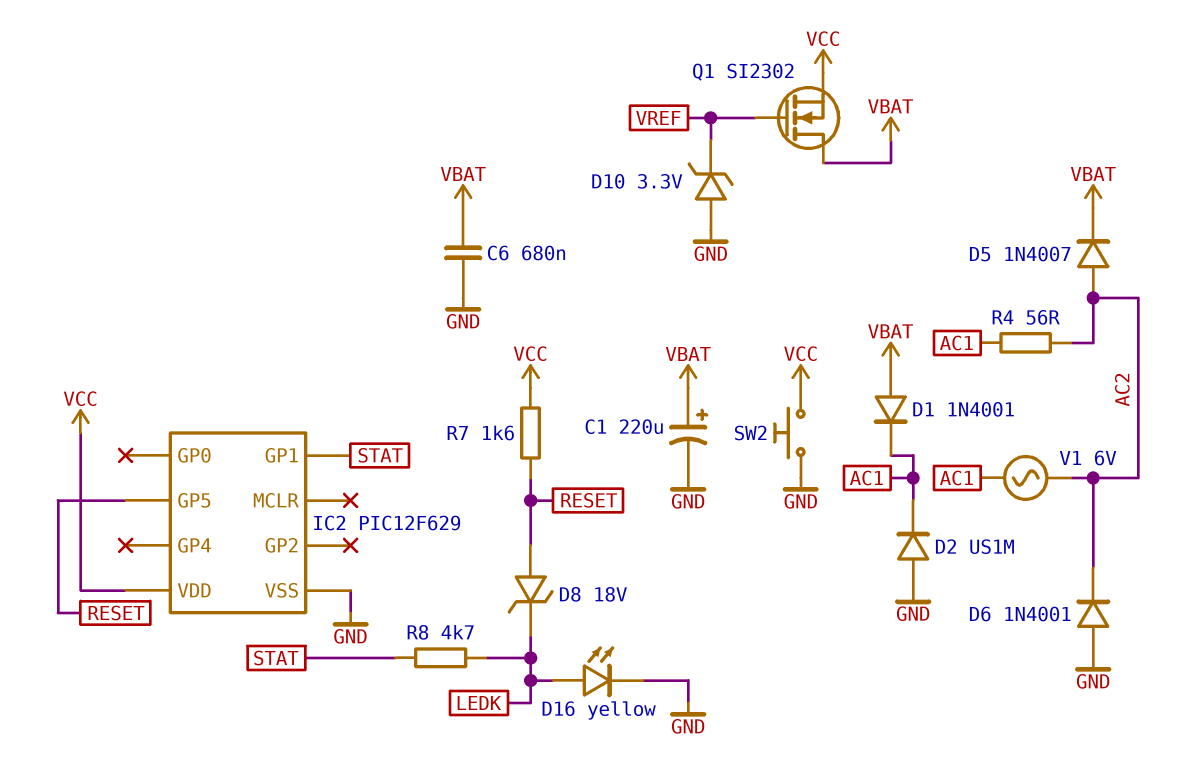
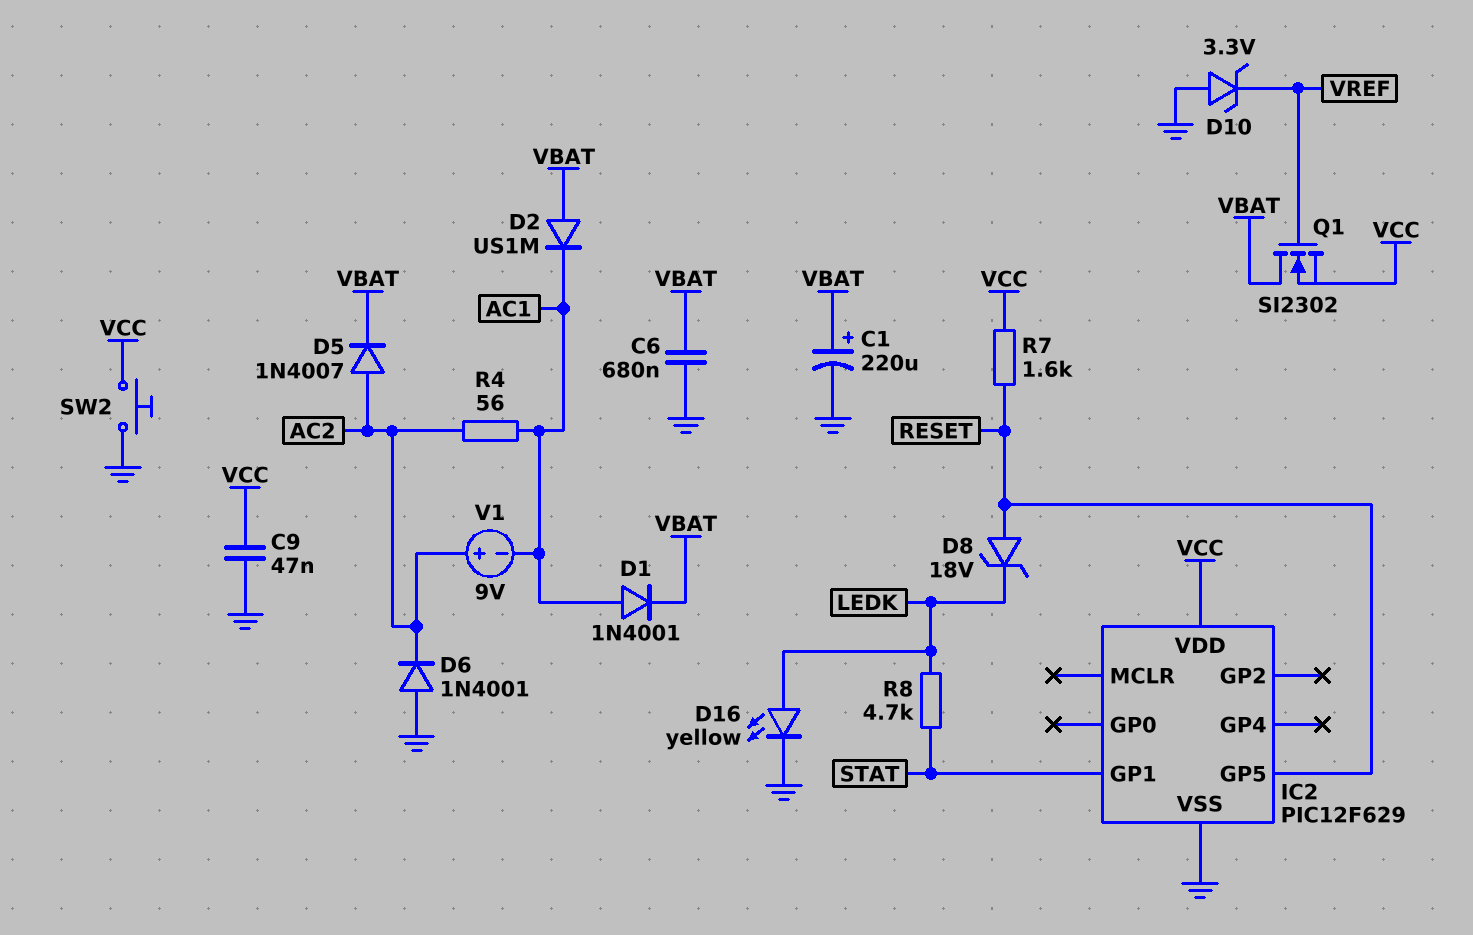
C9: none -> 47nF (GND, VCC)
D1: diode 1N4001 (A VBAT, K AC1) -> diode 1N4001 (A AC1, K VBAT)
D2: diode US1M (A GND, K AC1) -> diode US1M (A VBAT, K AC1)
V1: AC 6V (AC1, AC2) -> 9V (plus AC2, minus AC1)

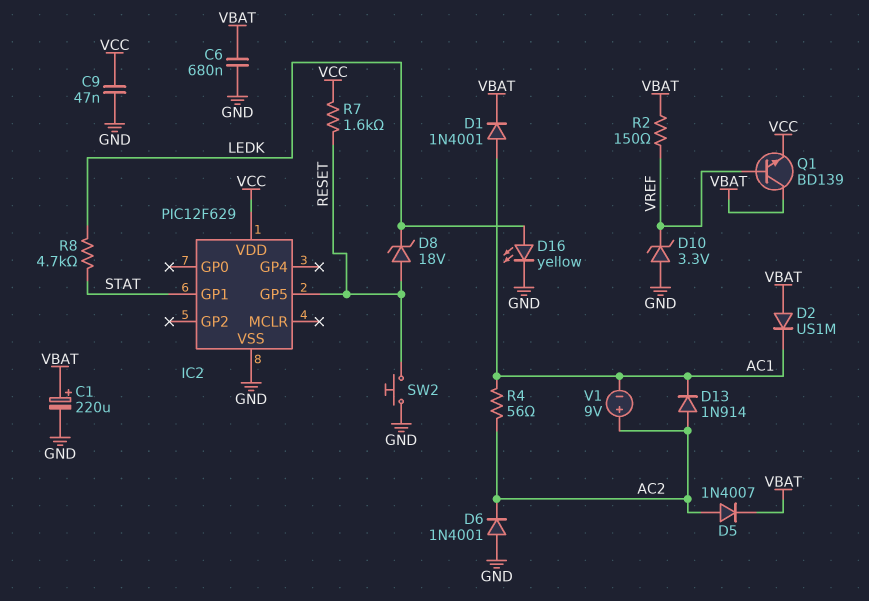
D13: none -> diode 1N914 (A AC2, K AC1)
Q1: NMOS SI2302 (G VREF, D VBAT, S VCC) -> NPN BD139 (B VREF, C VBAT, E VCC)
R2: none -> 150 (VBAT, VREF)
SW2: button (GND, VCC) -> button (GND, RESET)

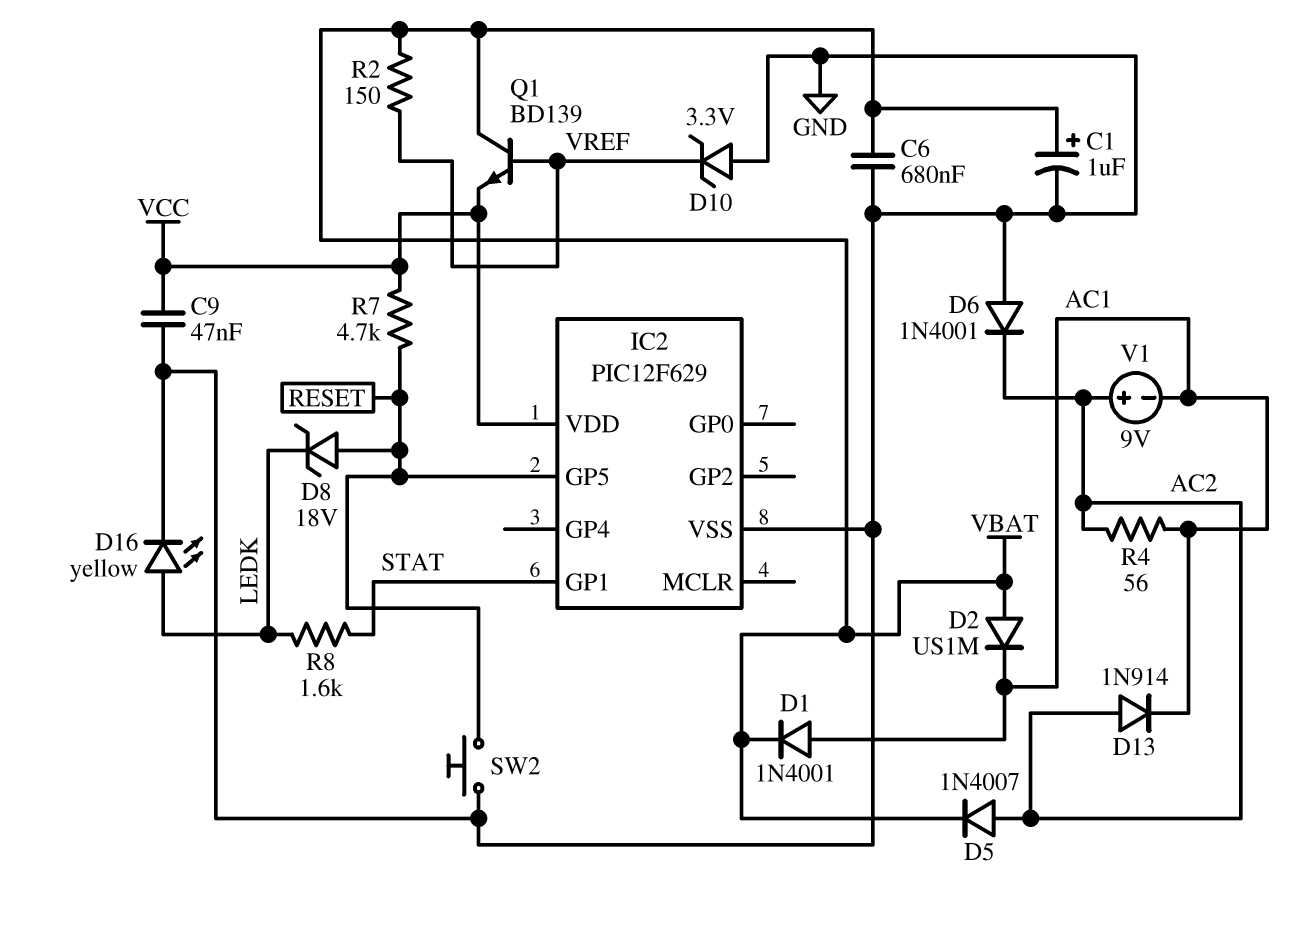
C1: 220uF (plus VBAT, minus GND) -> 1uF (plus VBAT, minus GND)
R7: 1.6k (RESET, VCC) -> 4.7k (RESET, VCC)
R8: 4.7k (LEDK, STAT) -> 1.6k (LEDK, STAT)

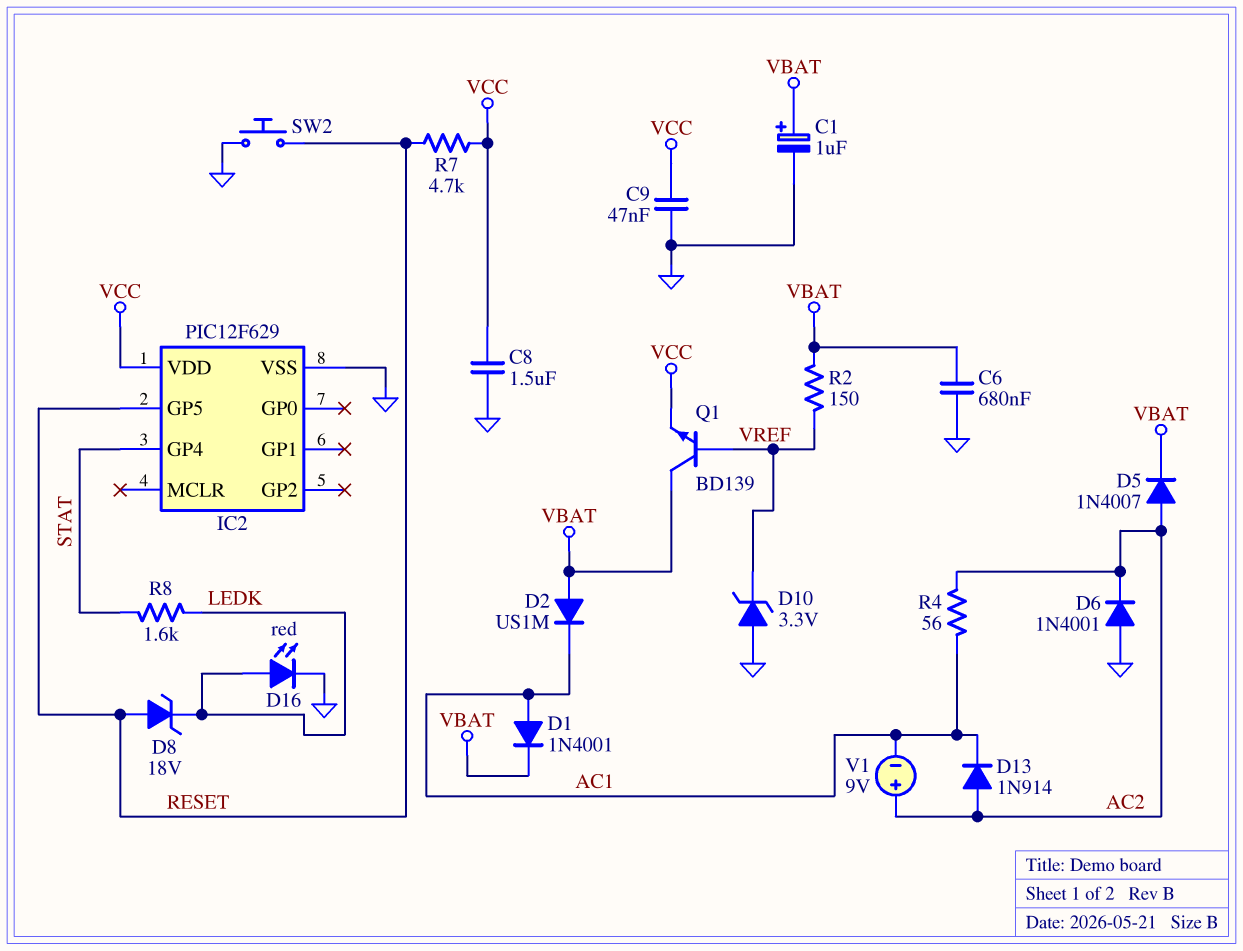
C8: none -> 1.5uF (GND, VCC)
D16: LED yellow (A LEDK, K GND) -> LED red (A LEDK, K GND)
IC2 pin GP1: STAT -> none
IC2 pin GP4: none -> STAT

